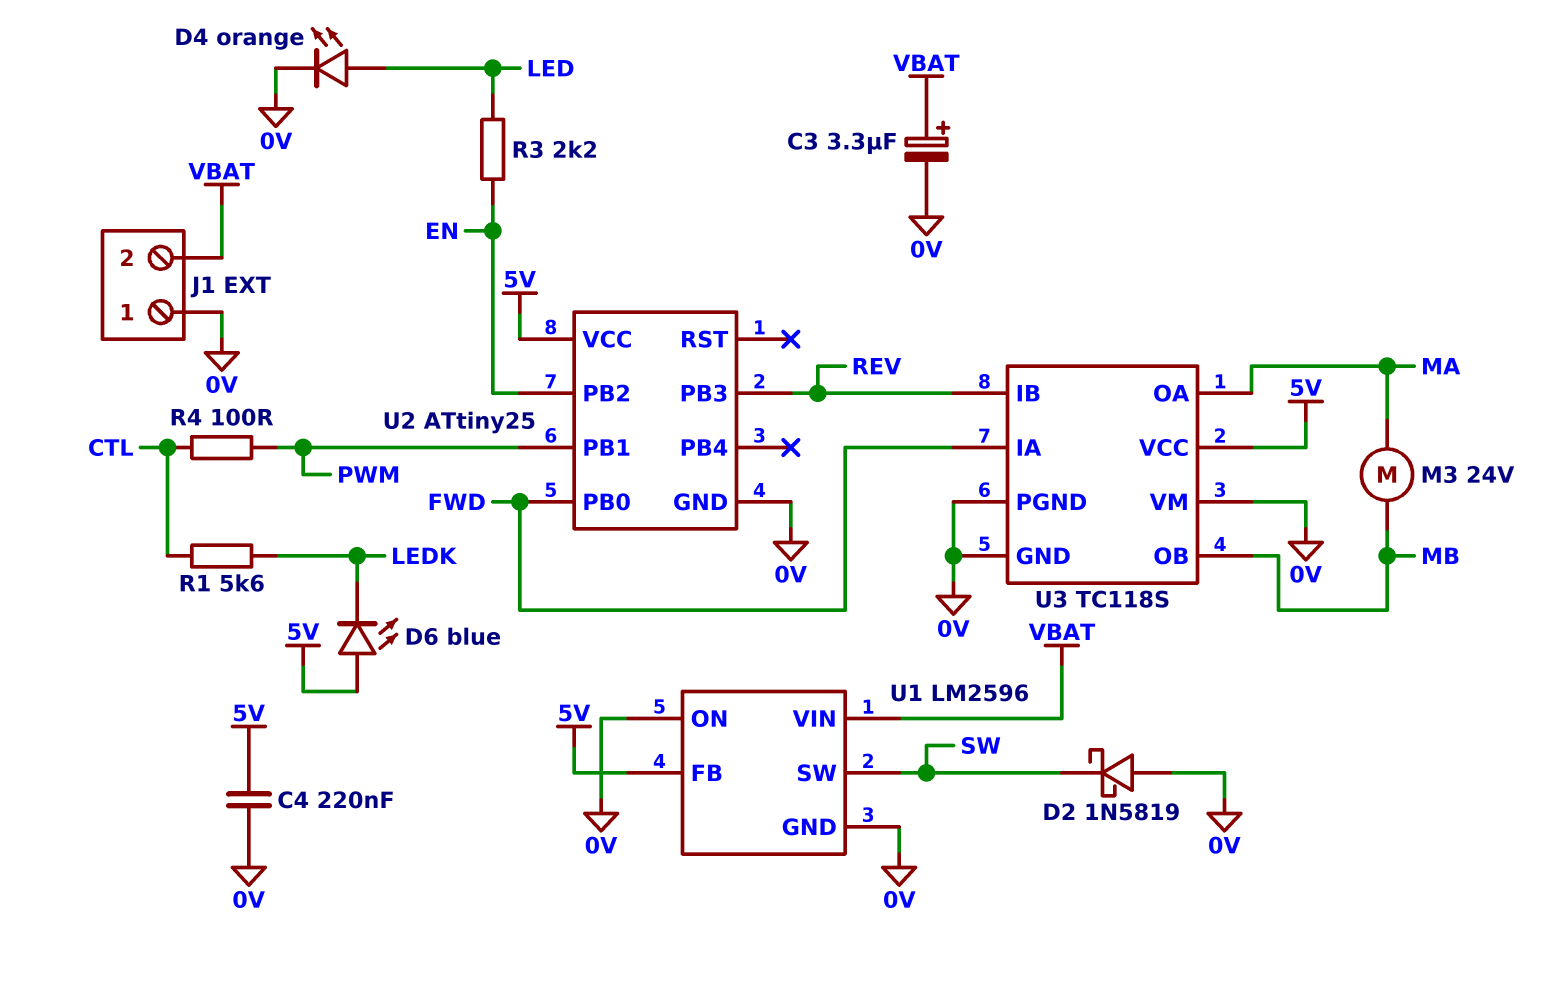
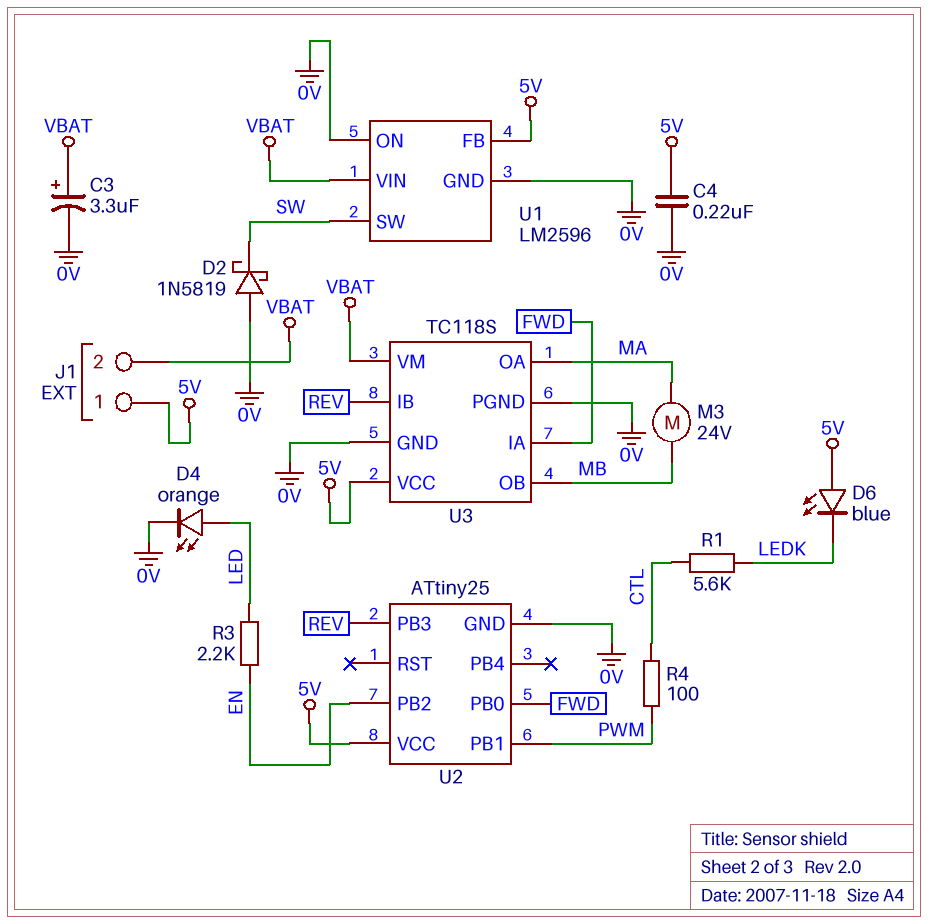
J1 pin 1: 0V -> 5V
U3 pin VM: 0V -> VBAT

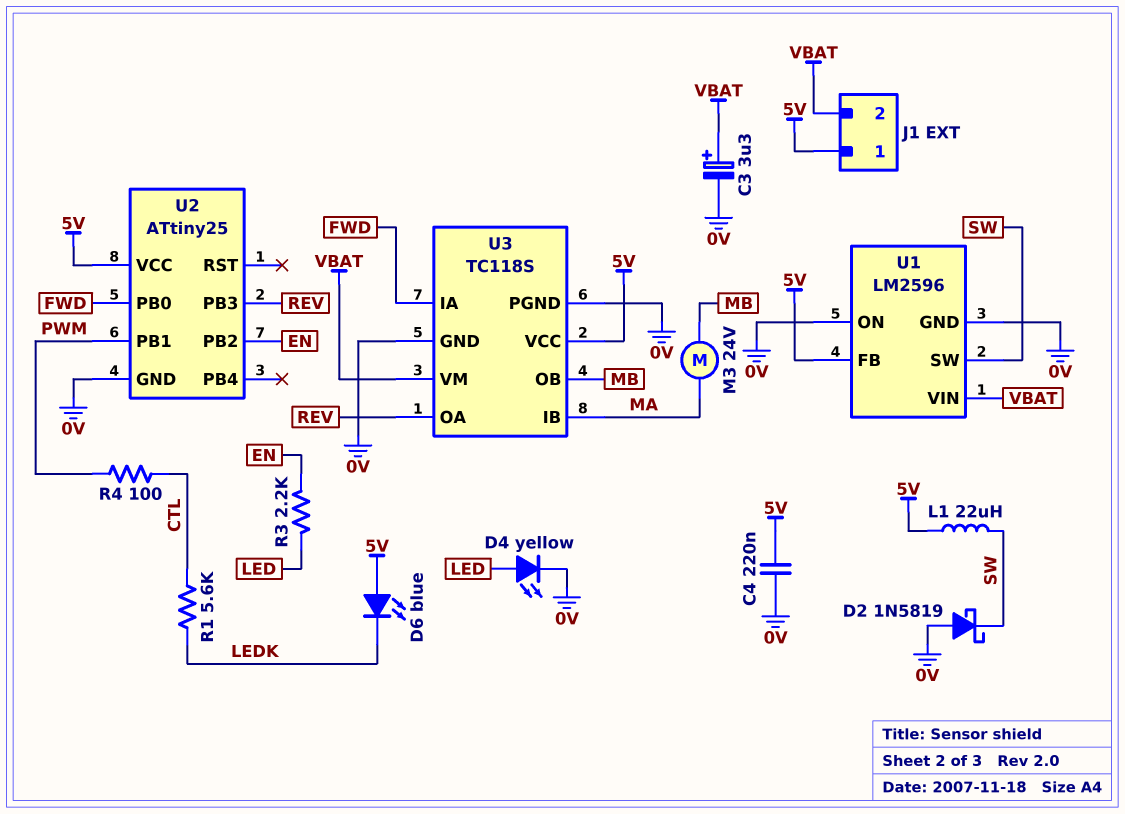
D4: LED orange (A LED, K 0V) -> LED yellow (A LED, K 0V)
L1: none -> 22uH (5V, SW)
U3 pin IB: REV -> MA
U3 pin OA: MA -> REV

